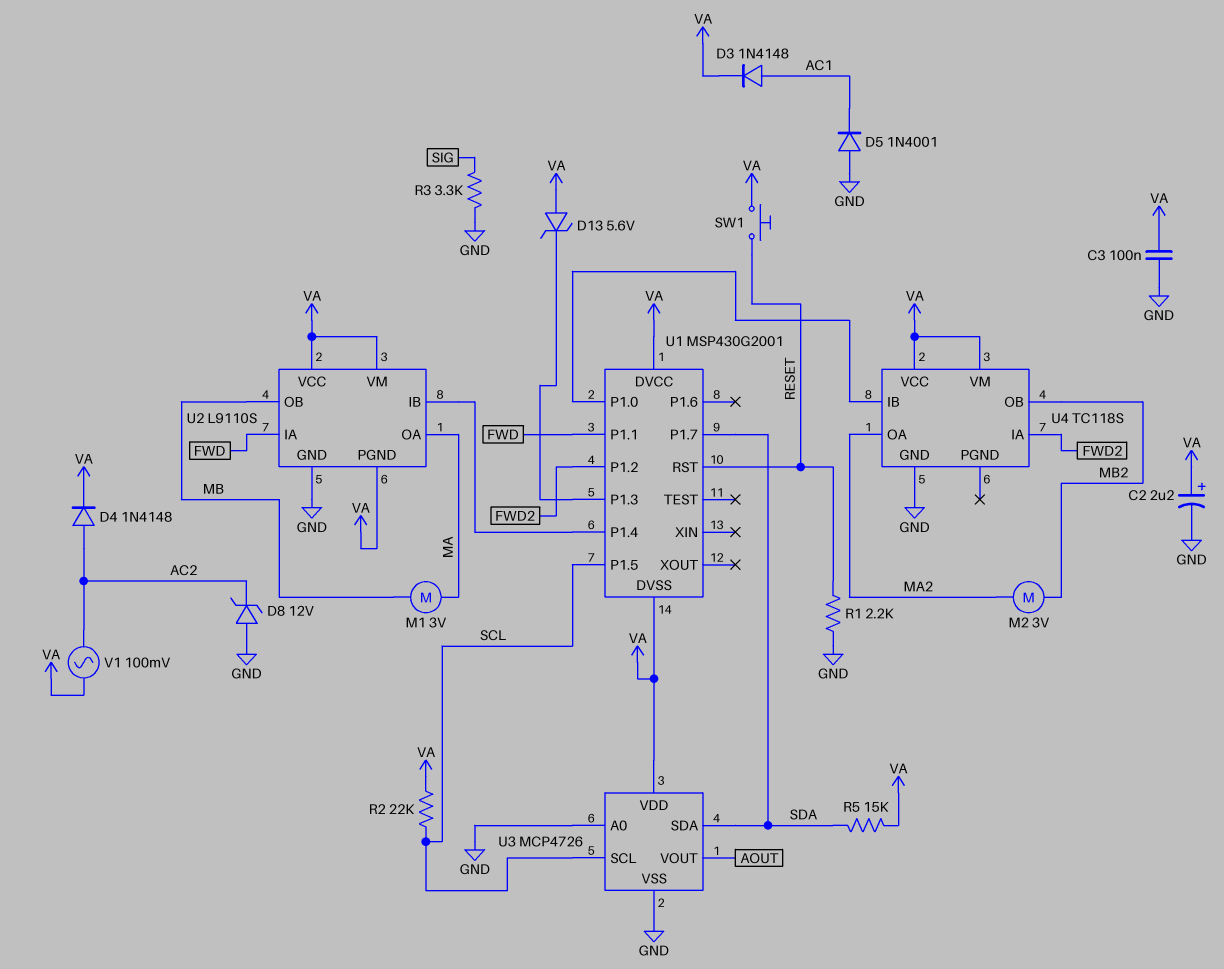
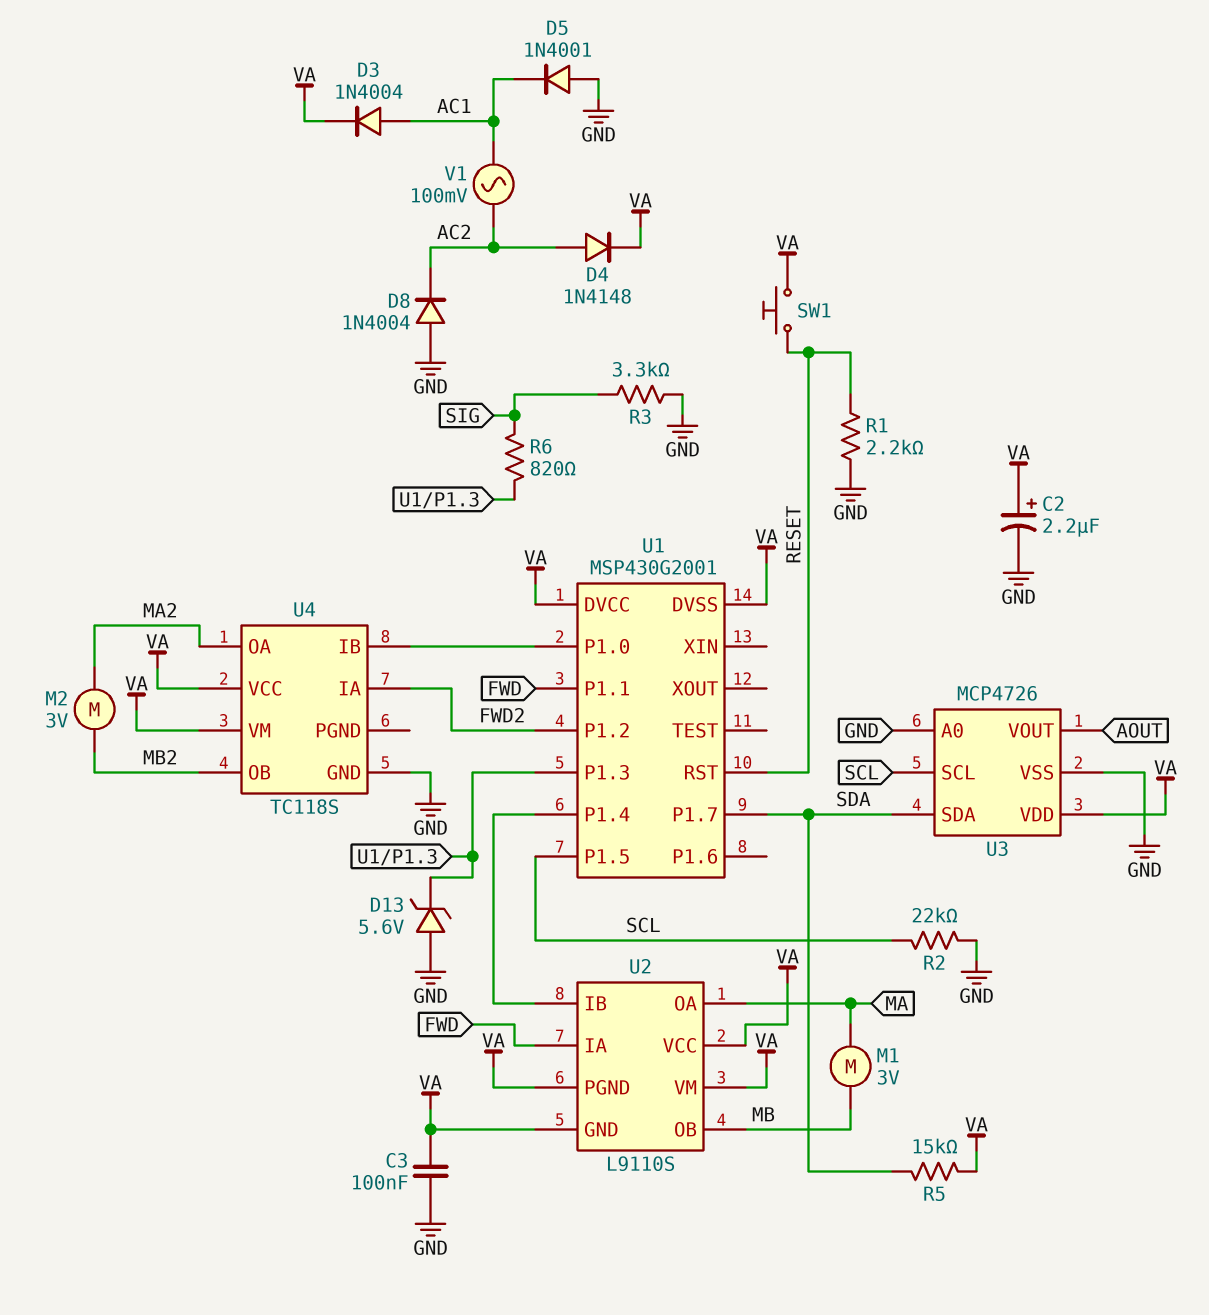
D3: diode 1N4148 (A AC1, K VA) -> diode 1N4004 (A AC1, K VA)
D8: zener 12V (A GND, K AC2) -> diode 1N4004 (A GND, K AC2)
D13: zener 5.6V (A VA, K U1/P1.3) -> zener 5.6V (A GND, K U1/P1.3)
R2: 22k (SCL, VA) -> 22k (GND, SCL)
R6: none -> 820 (SIG, U1/P1.3)
U2 pin GND: GND -> VA
V1: AC 100mV (AC2, VA) -> AC 100mV (AC1, AC2)

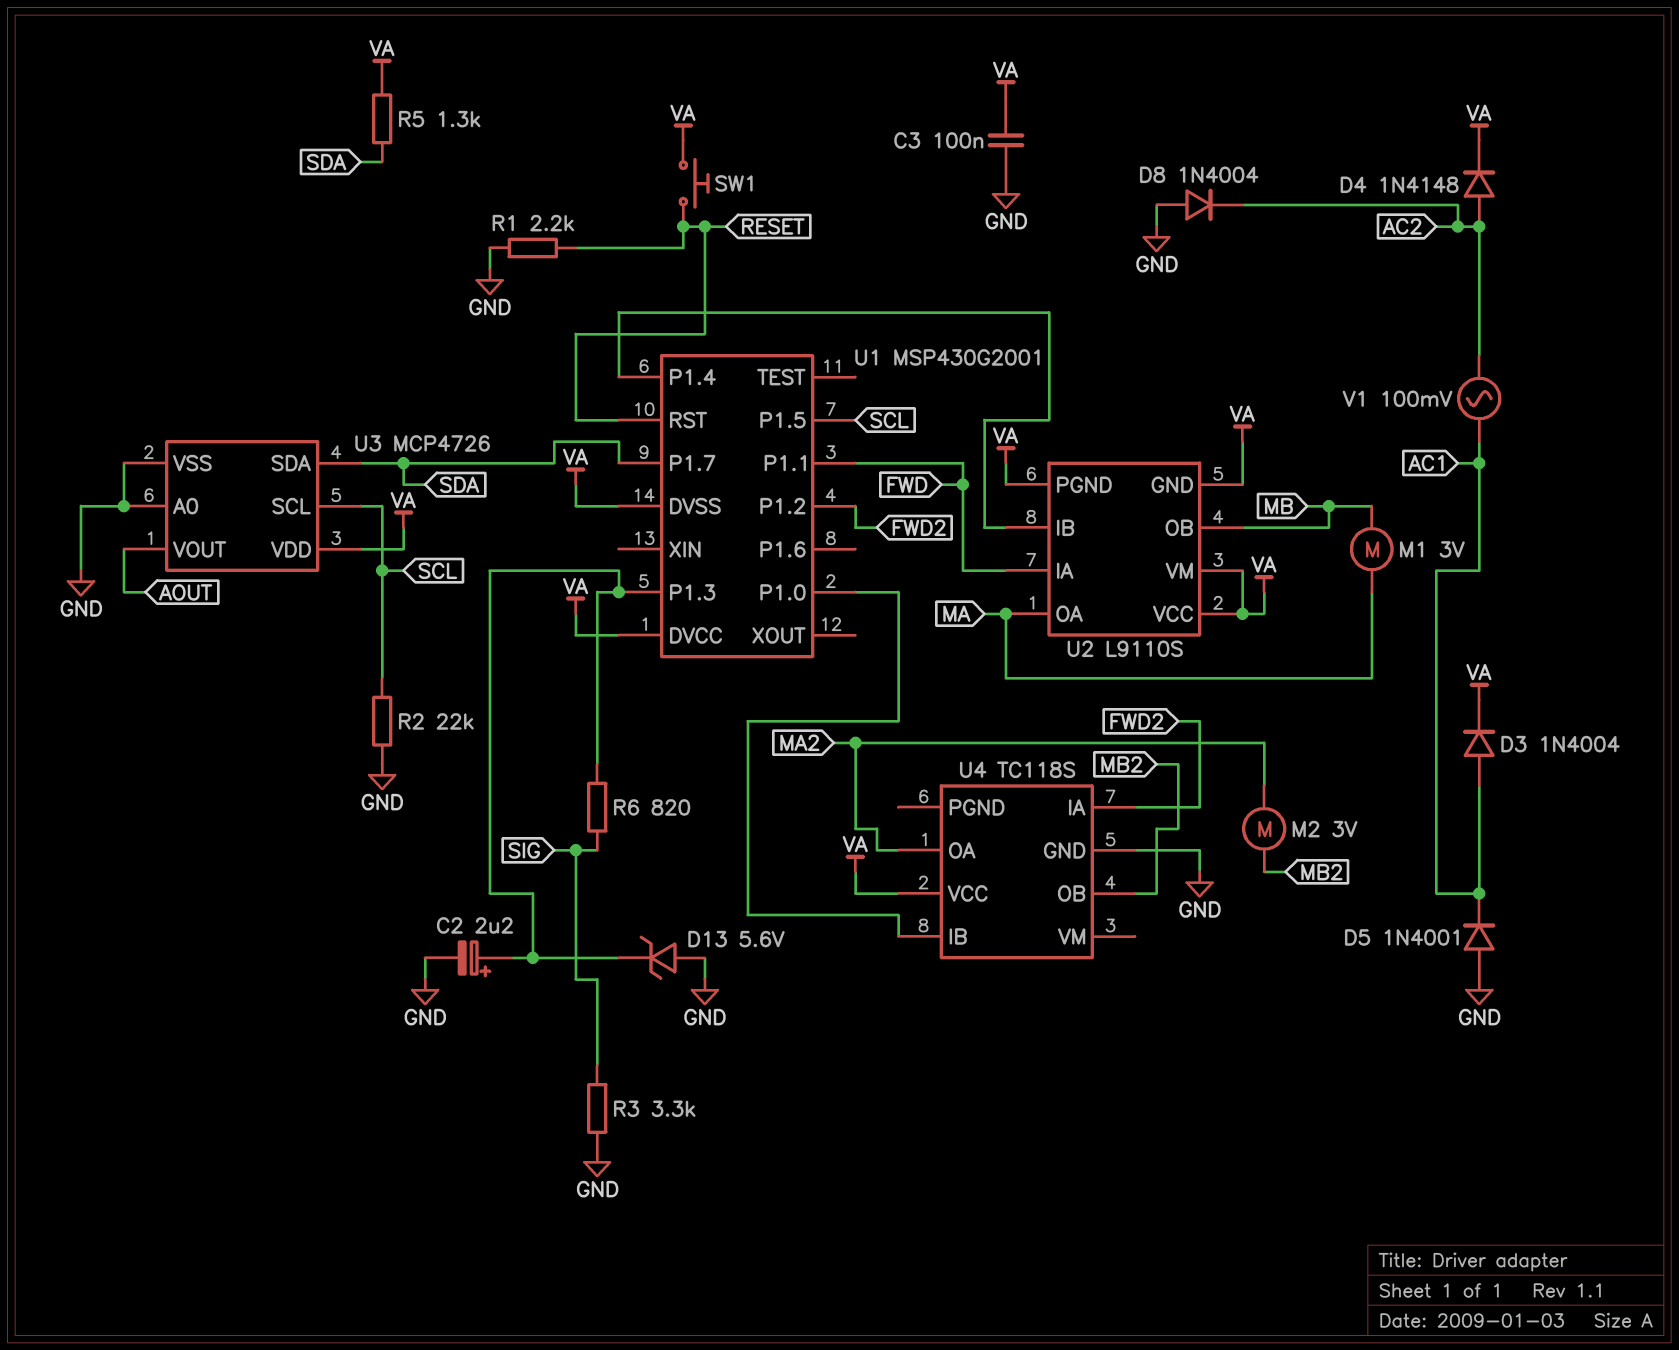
C2: 2.2uF (plus VA, minus GND) -> 2.2uF (plus U1/P1.3, minus GND)
R5: 15k (SDA, VA) -> 1.3k (SDA, VA)
U4 pin VM: VA -> none

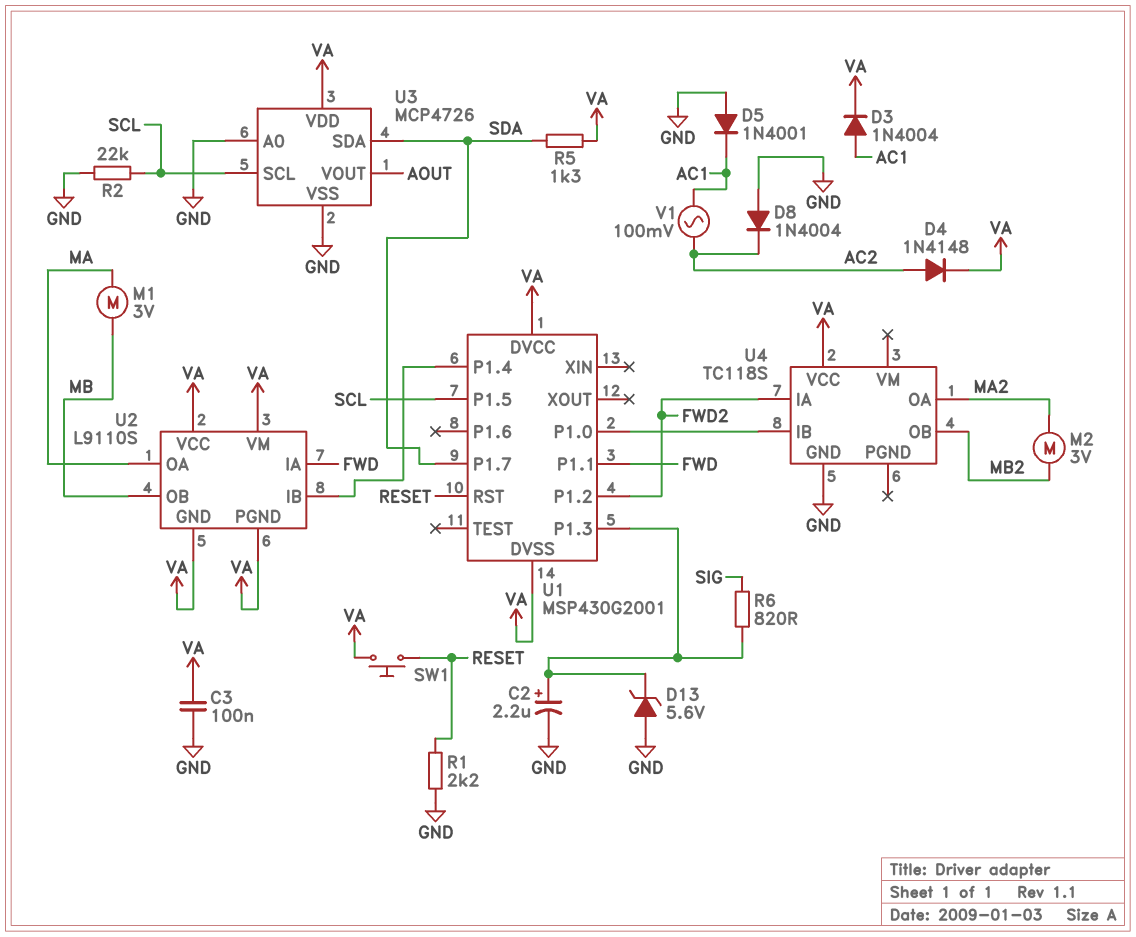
R3: 3.3k (GND, SIG) -> none

